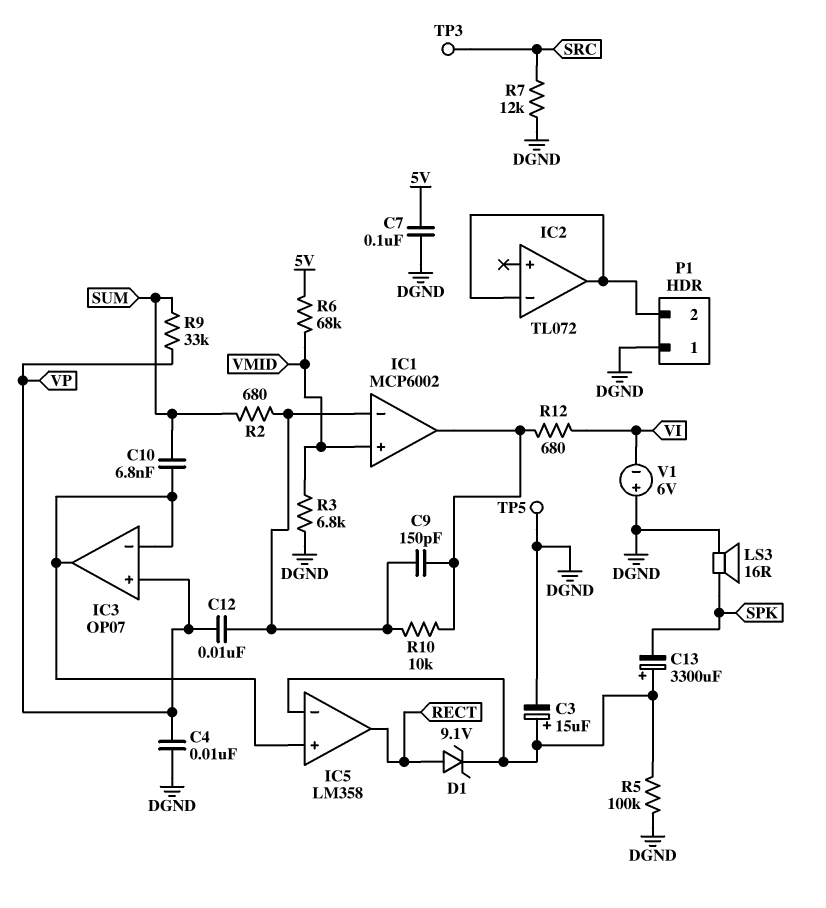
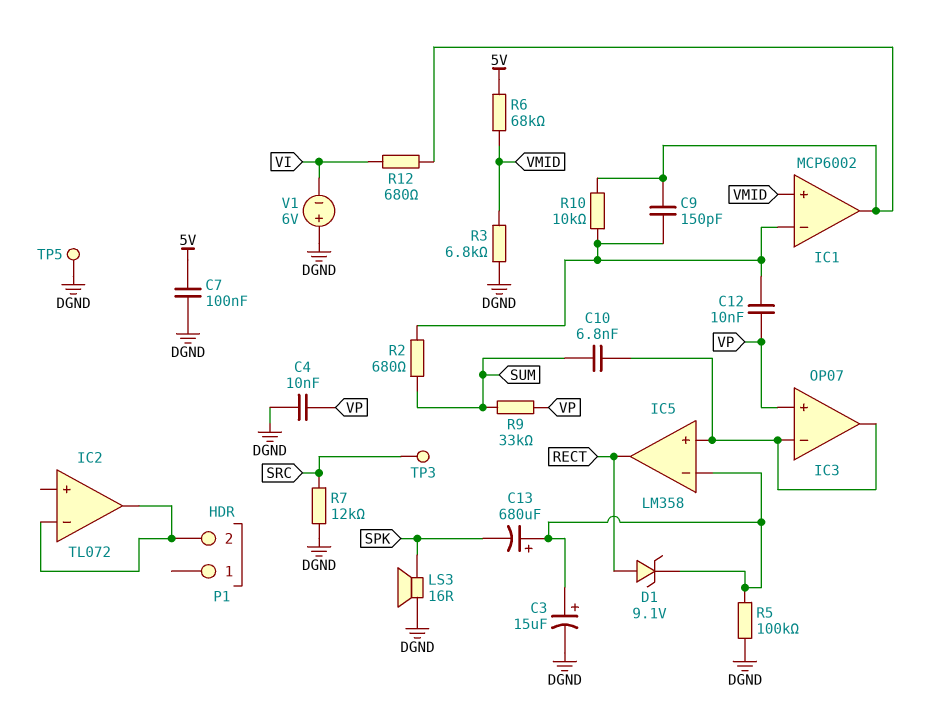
C13: 3300uF (plus IC5/in-, minus SPK) -> 680uF (plus IC5/in-, minus SPK)
P1 pin 1: DGND -> none

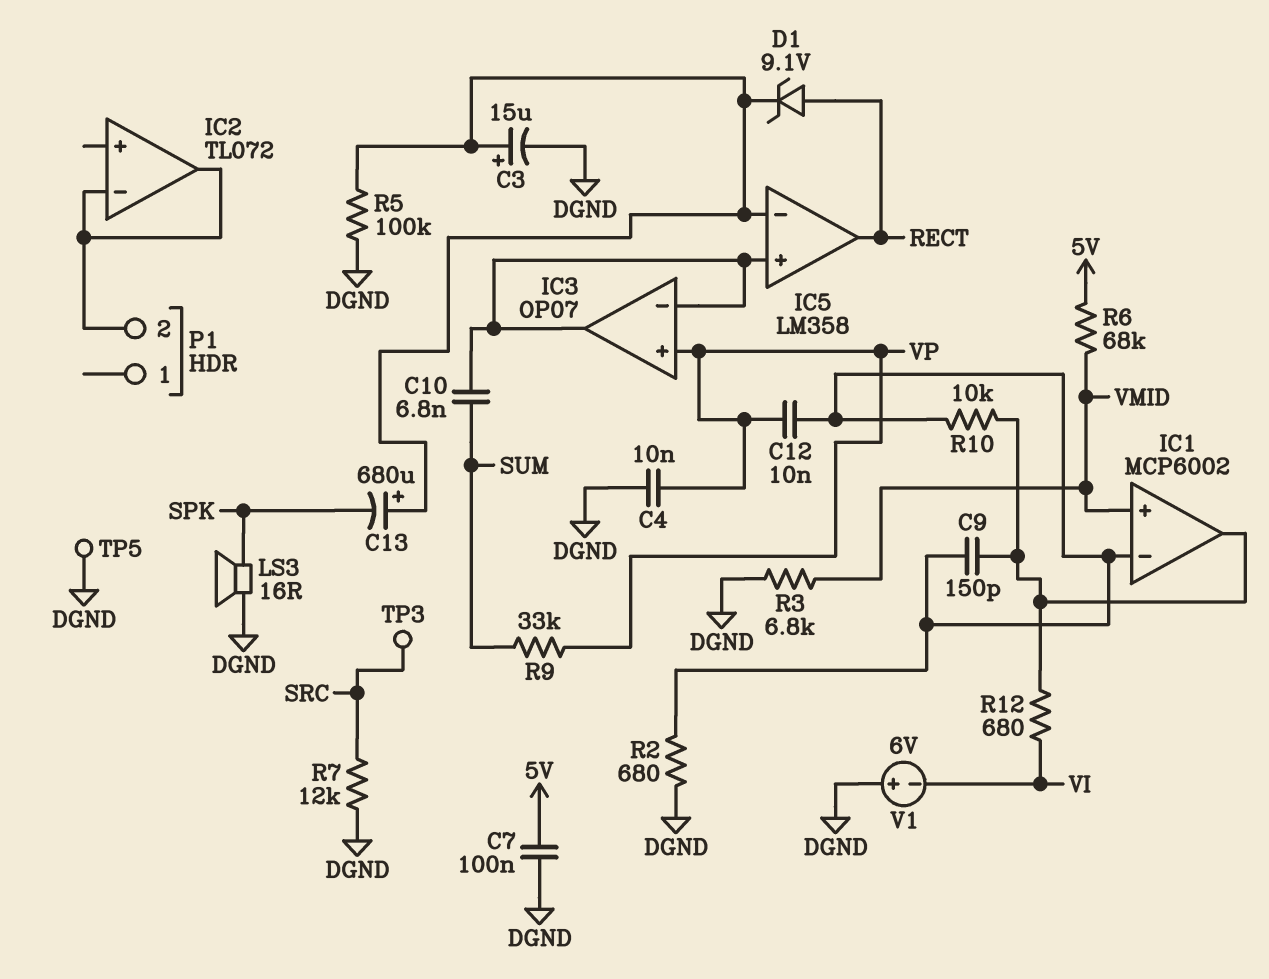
R2: 680 (IC1/in-, SUM) -> 680 (DGND, IC1/in-)

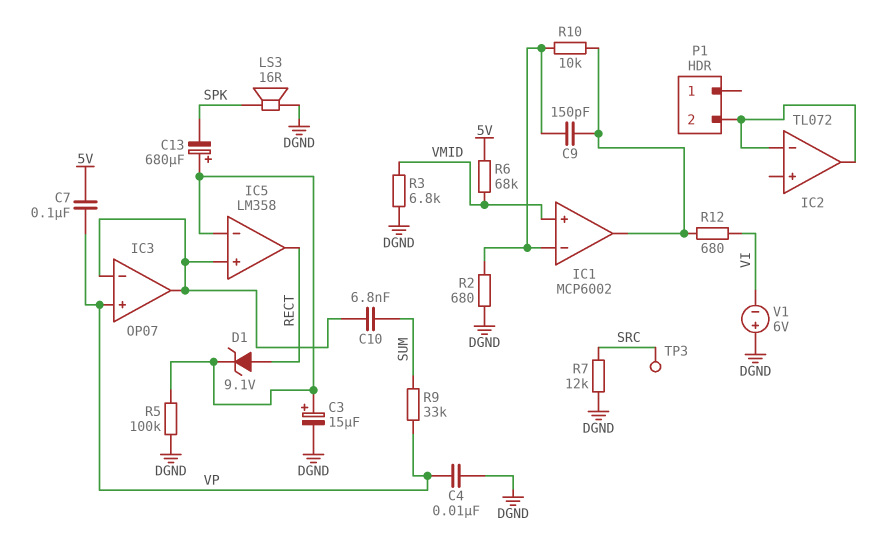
C7: 100nF (5V, DGND) -> 100nF (5V, VP)
C12: 10nF (IC1/in-, VP) -> none
TP5: test point (DGND) -> none

